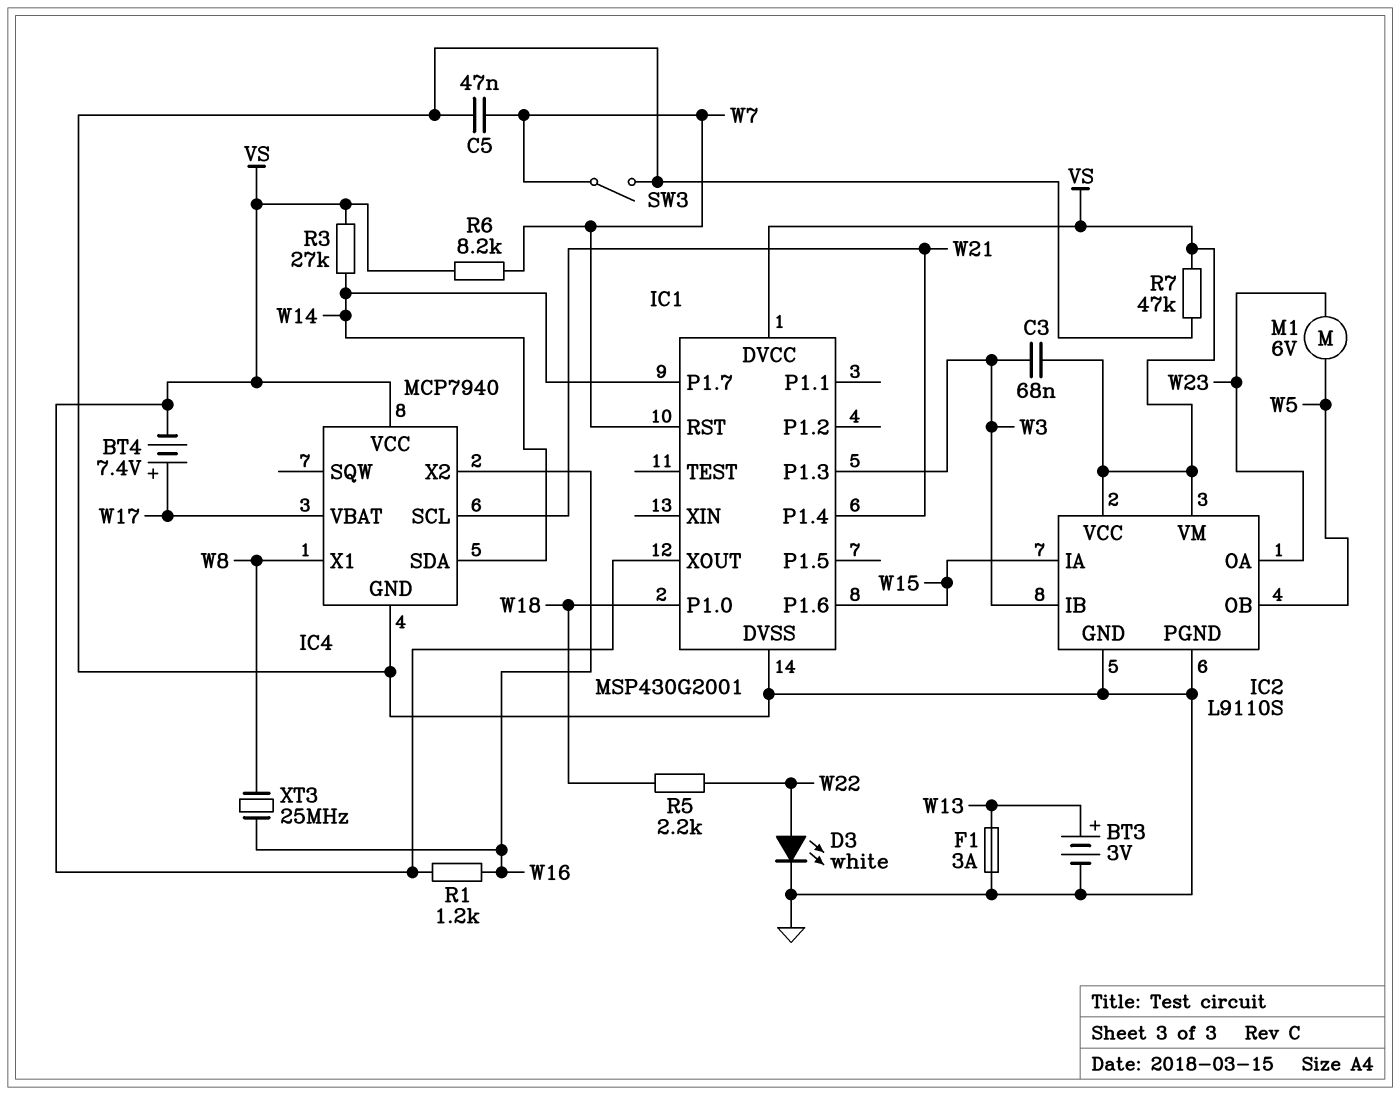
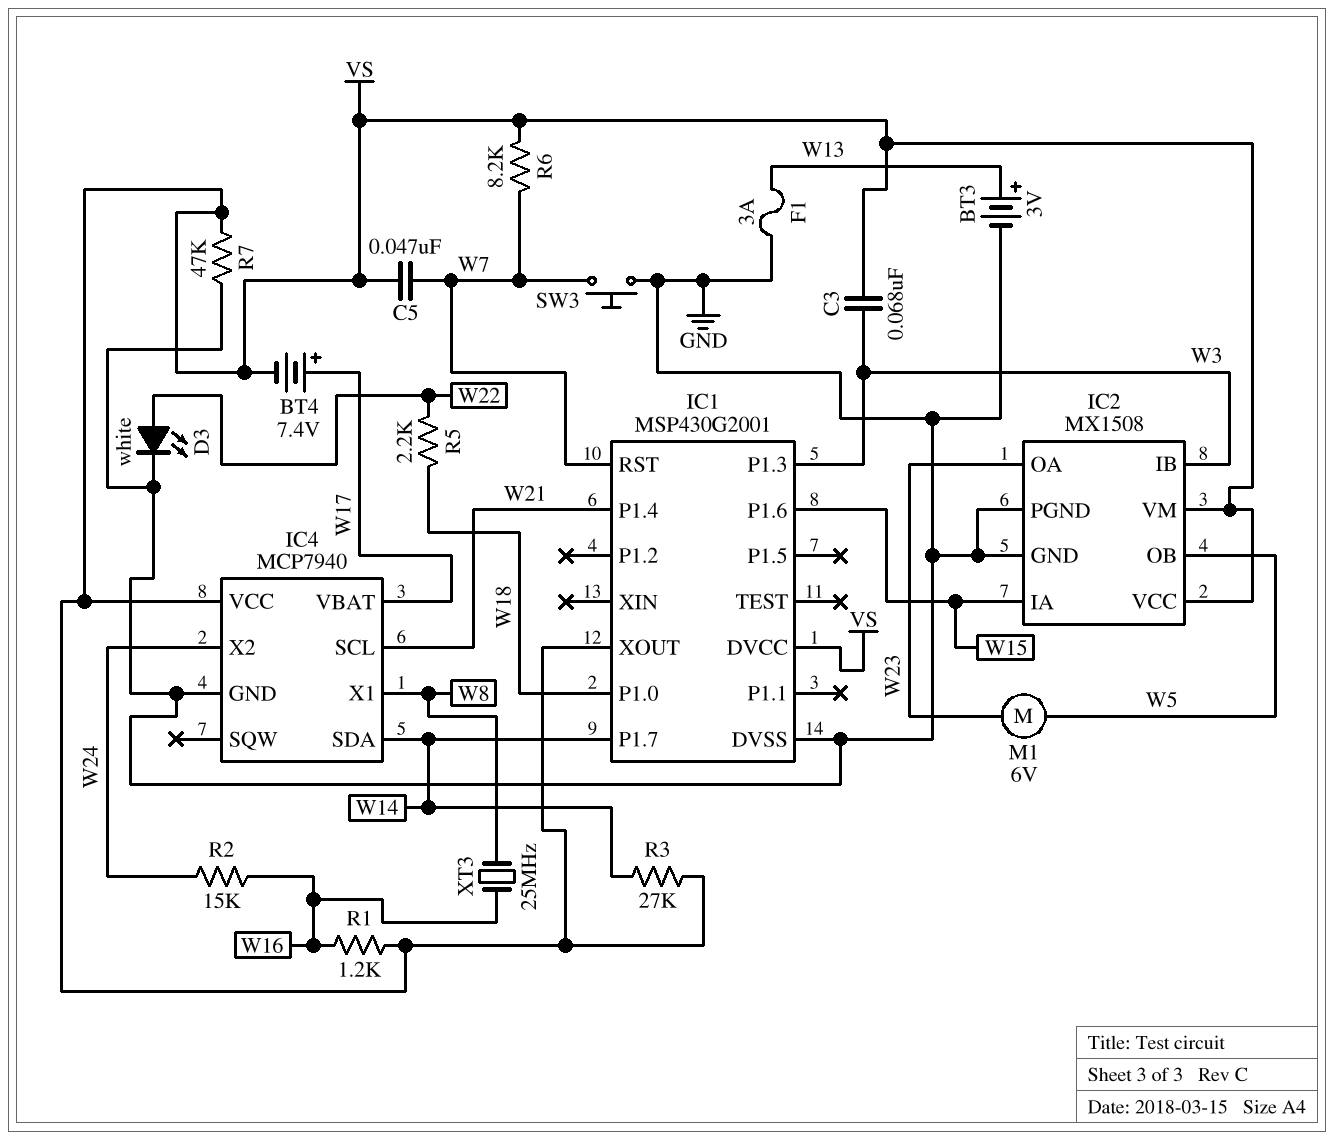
C5: 47nF (GND, W7) -> 47nF (VS, W7)
IC2: L9110S -> MX1508
IC4 pin X2: W16 -> W24
R2: none -> 15k (W16, W24)
SW3: switch (GND, W7) -> button (GND, W7)

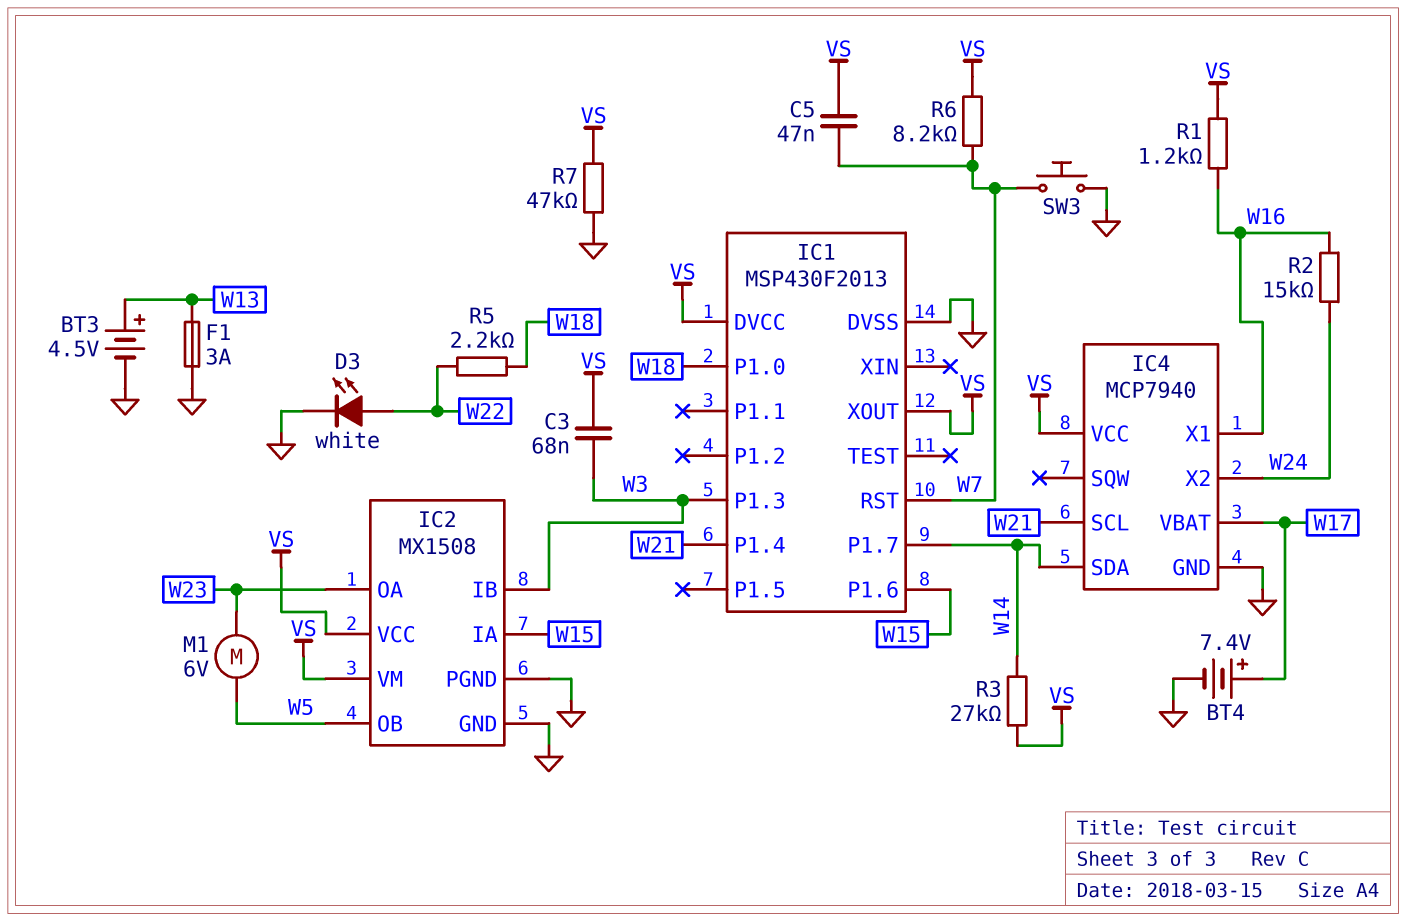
BT3: 3V (plus W13, minus GND) -> 4.5V (plus W13, minus GND)
BT4: 7.4V (plus W17, minus VS) -> 7.4V (plus W17, minus GND)
IC1: MSP430G2001 -> MSP430F2013
IC4 pin X1: W8 -> W16
XT3: 25MHz (W8, W16) -> none

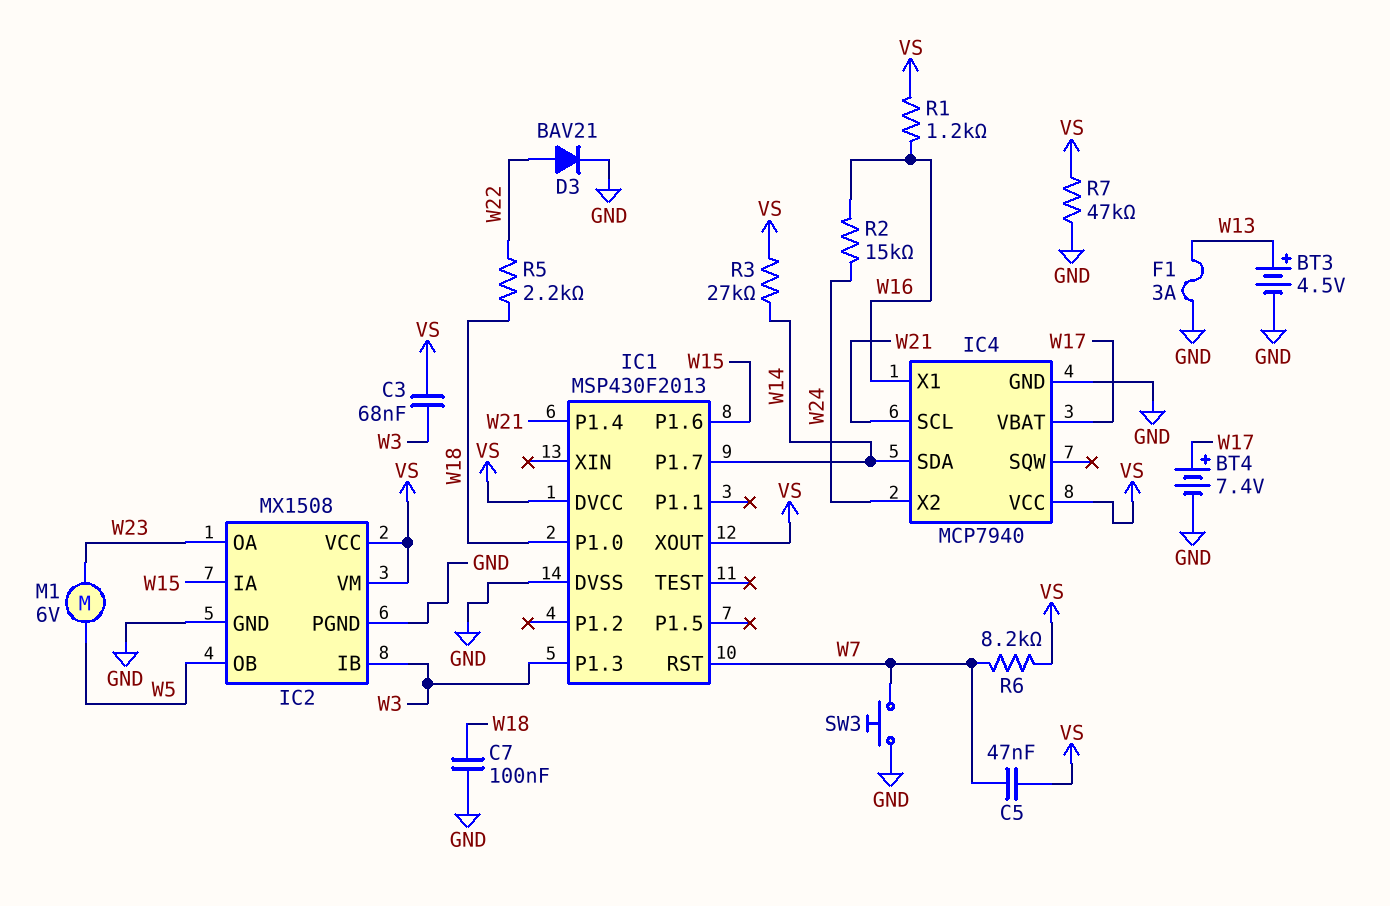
C7: none -> 100nF (GND, W18)
D3: LED white (A W22, K GND) -> diode BAV21 (A W22, K GND)

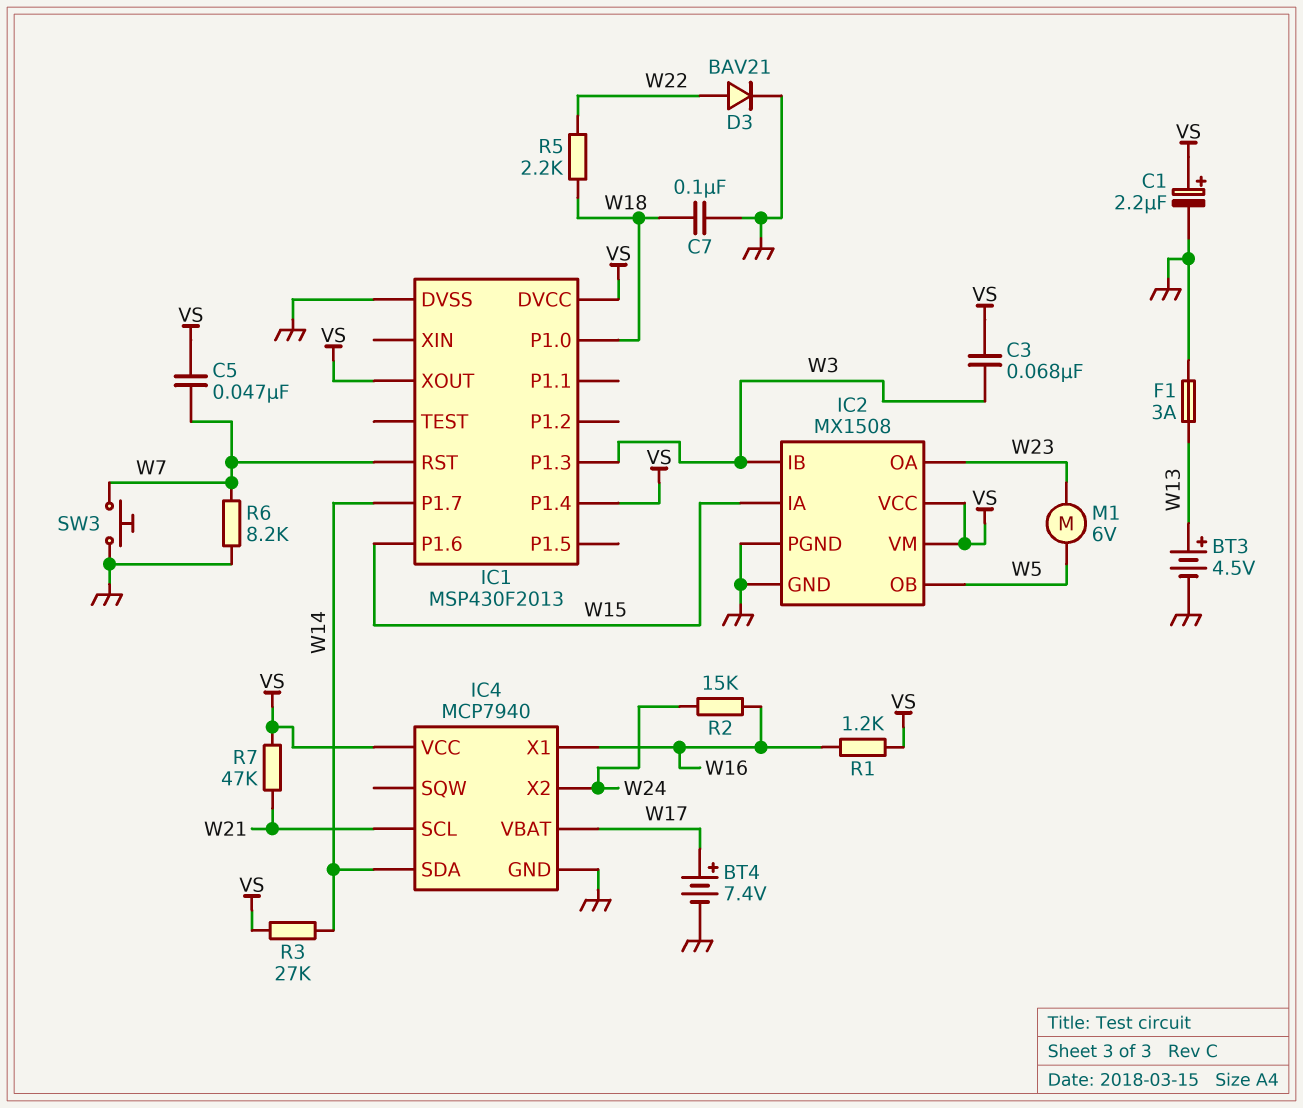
C1: none -> 2.2uF (plus VS, minus GND)
IC1 pin P1.4: W21 -> VS
R6: 8.2k (VS, W7) -> 8.2k (GND, W7)
R7: 47k (GND, VS) -> 47k (VS, W21)

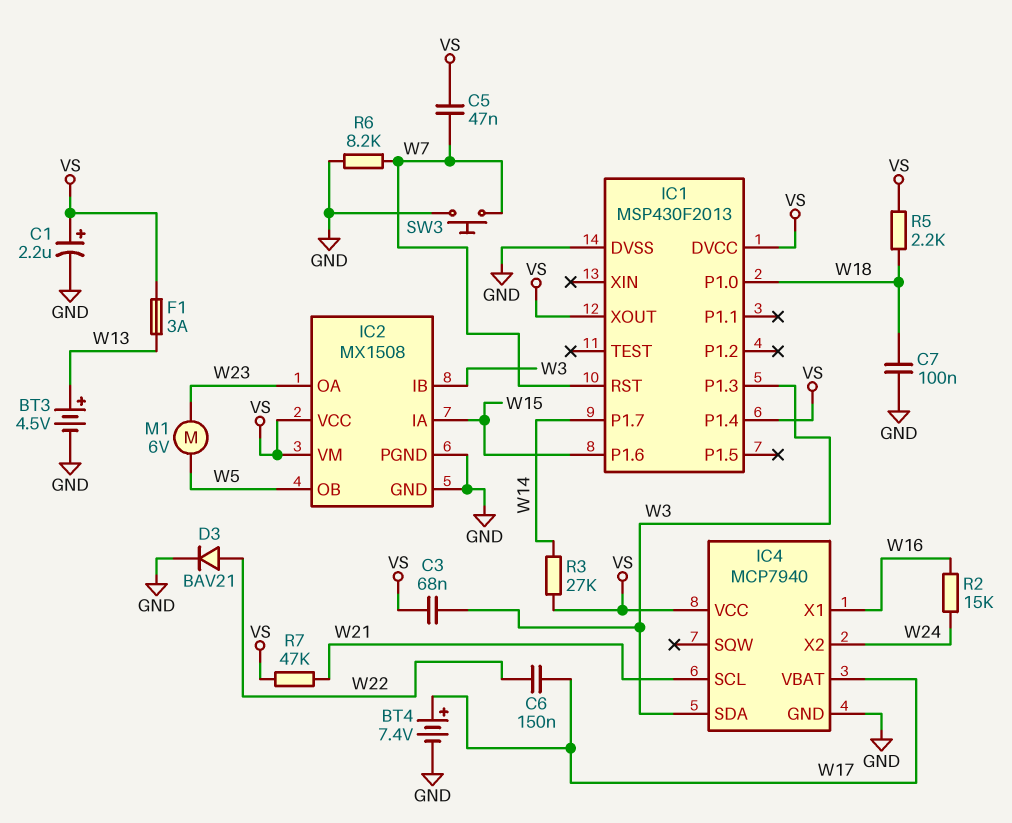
C6: none -> 150nF (W17, W22)
F1: 3A (GND, W13) -> 3A (VS, W13)
IC4 pin SDA: W14 -> W3
R1: 1.2k (VS, W16) -> none
R5: 2.2k (W18, W22) -> 2.2k (VS, W18)

